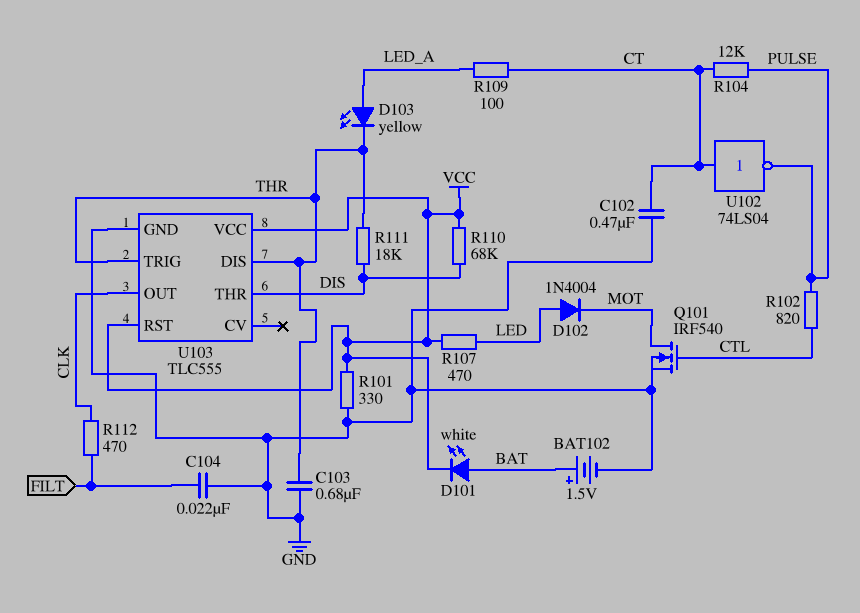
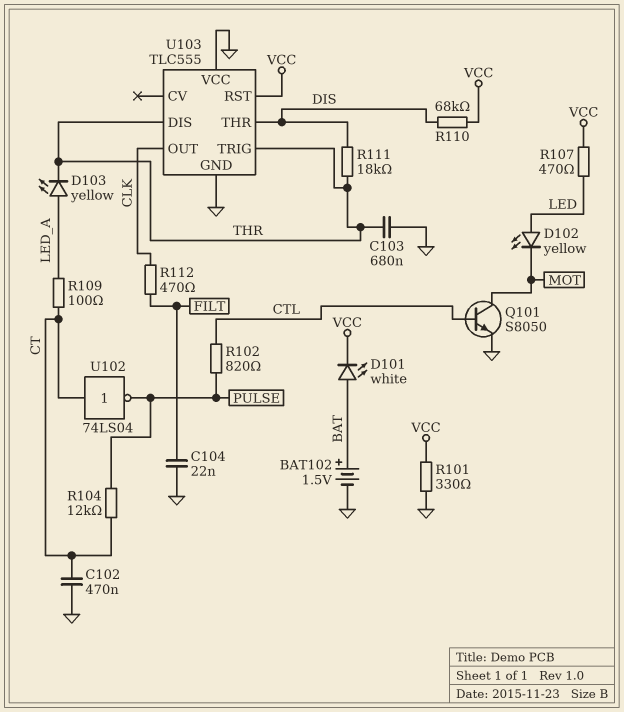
D102: diode 1N4004 (A LED, K MOT) -> LED yellow (A LED, K MOT)
Q101: NMOS IRF540 (G CTL, D MOT, S GND) -> NPN S8050 (B CTL, C MOT, E GND)
U103 pin VCC: VCC -> GND

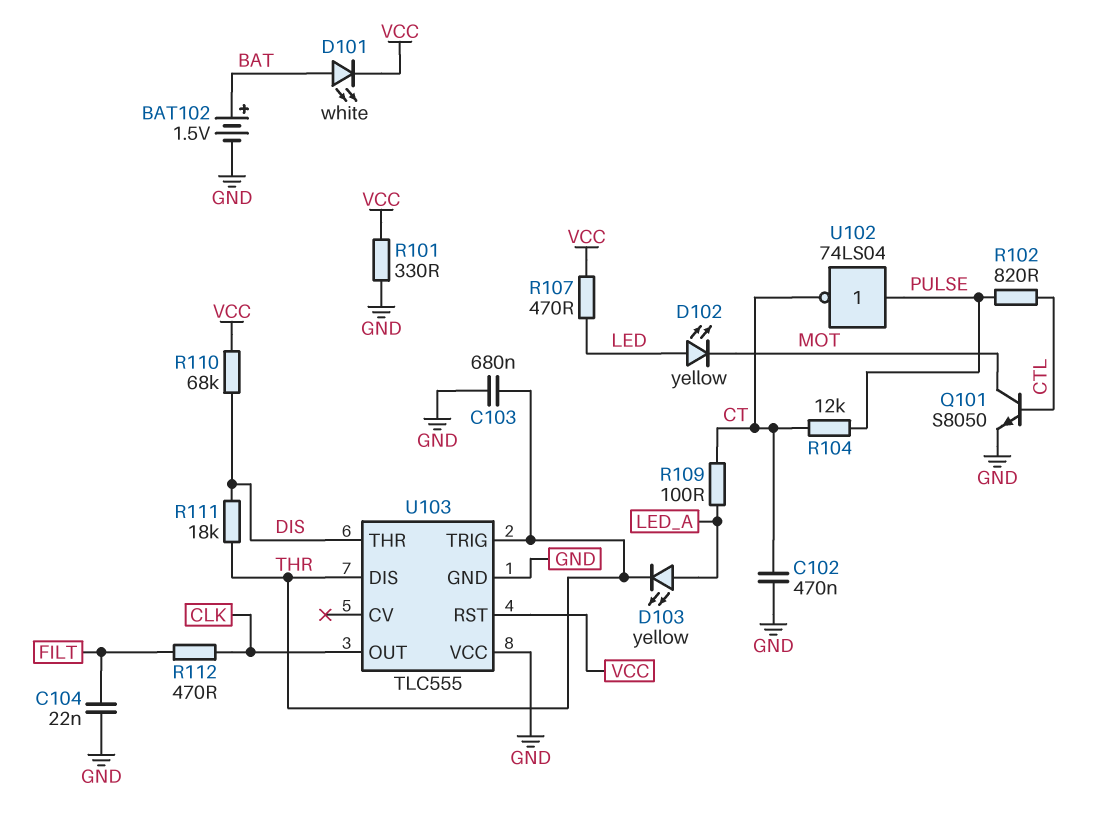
U102: NOT 74LS04 (in CT, out PULSE) -> NOT 74LS04 (in PULSE, out CT)

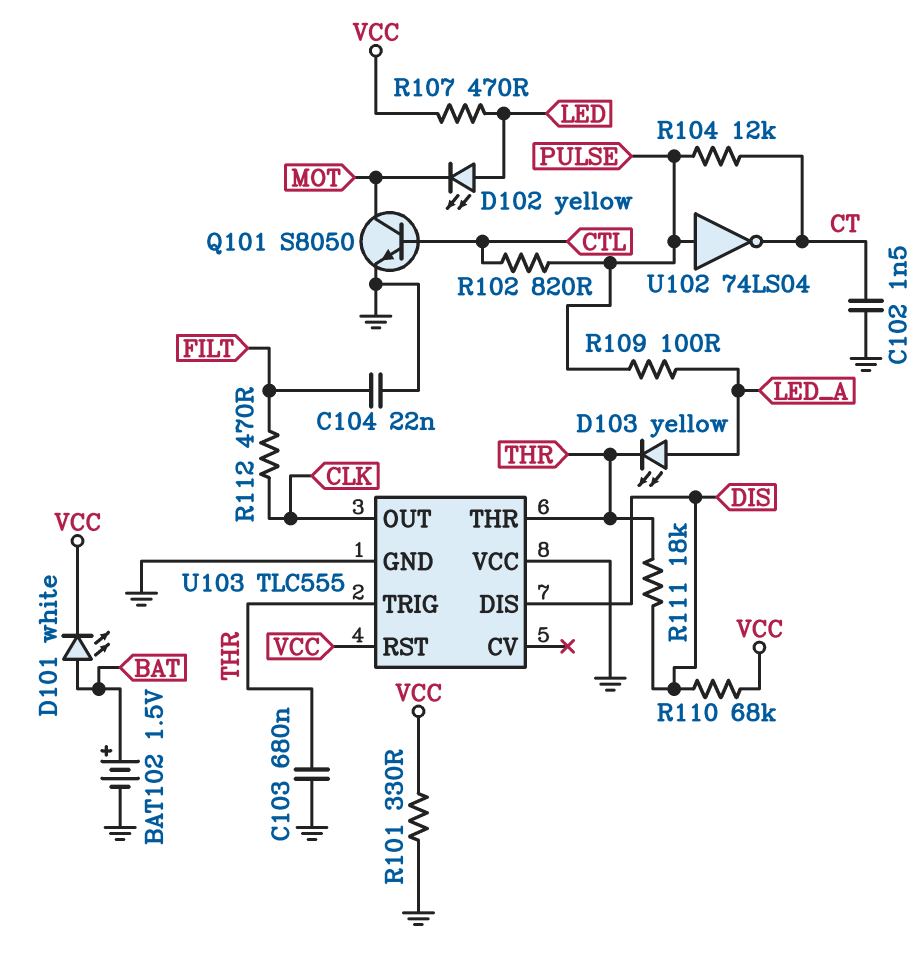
C102: 470nF (CT, GND) -> 1.5nF (CT, GND)
R109: 100 (CT, LED_A) -> 100 (LED_A, PULSE)
U103 pin DIS: THR -> DIS
U103 pin THR: DIS -> THR

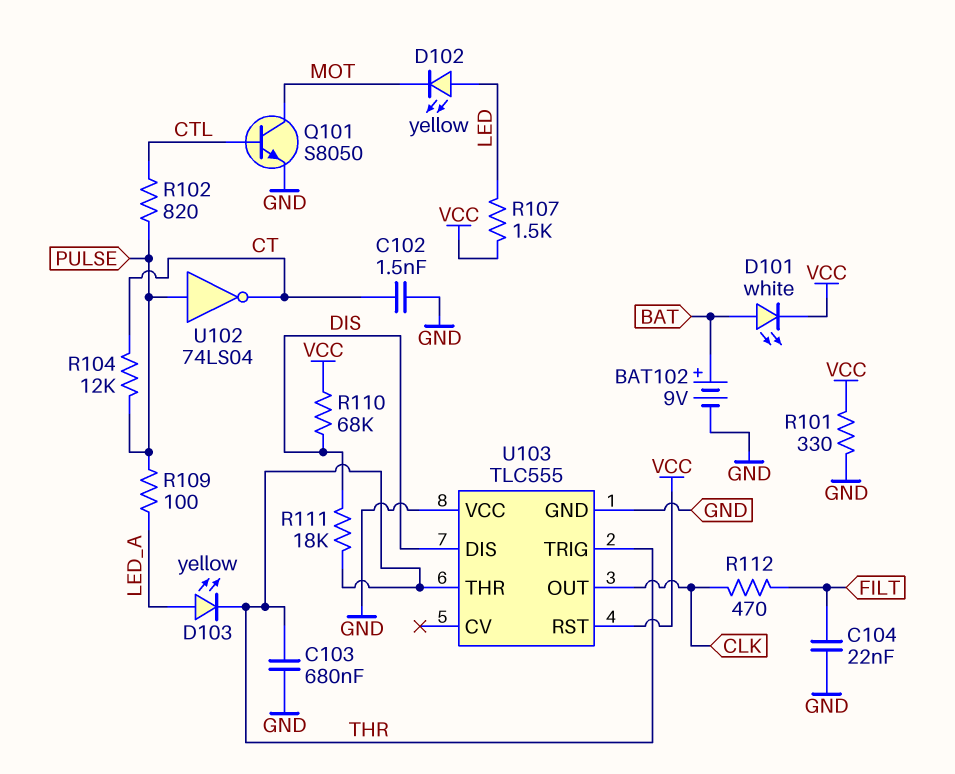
BAT102: 1.5V (plus BAT, minus GND) -> 9V (plus BAT, minus GND)
R107: 470 (LED, VCC) -> 1.5k (LED, VCC)

